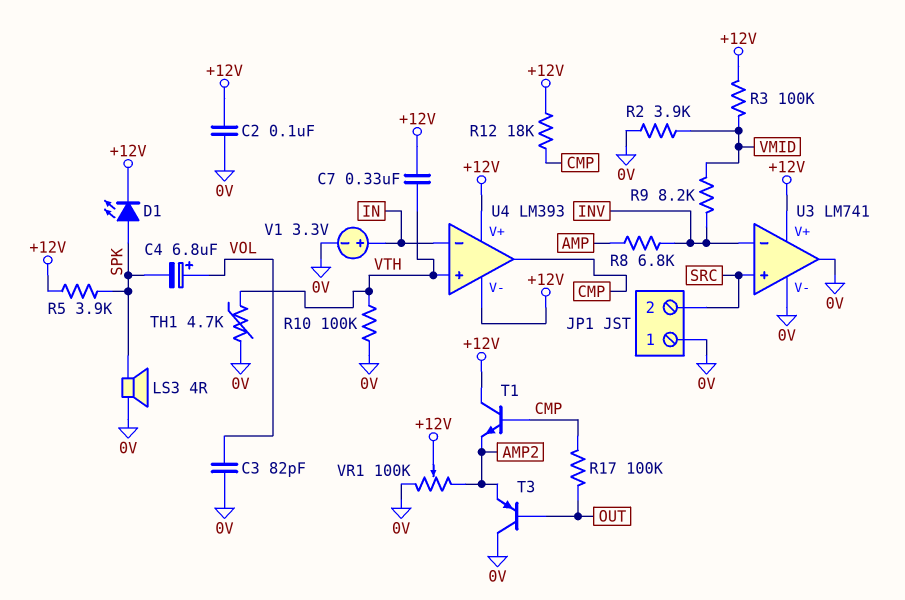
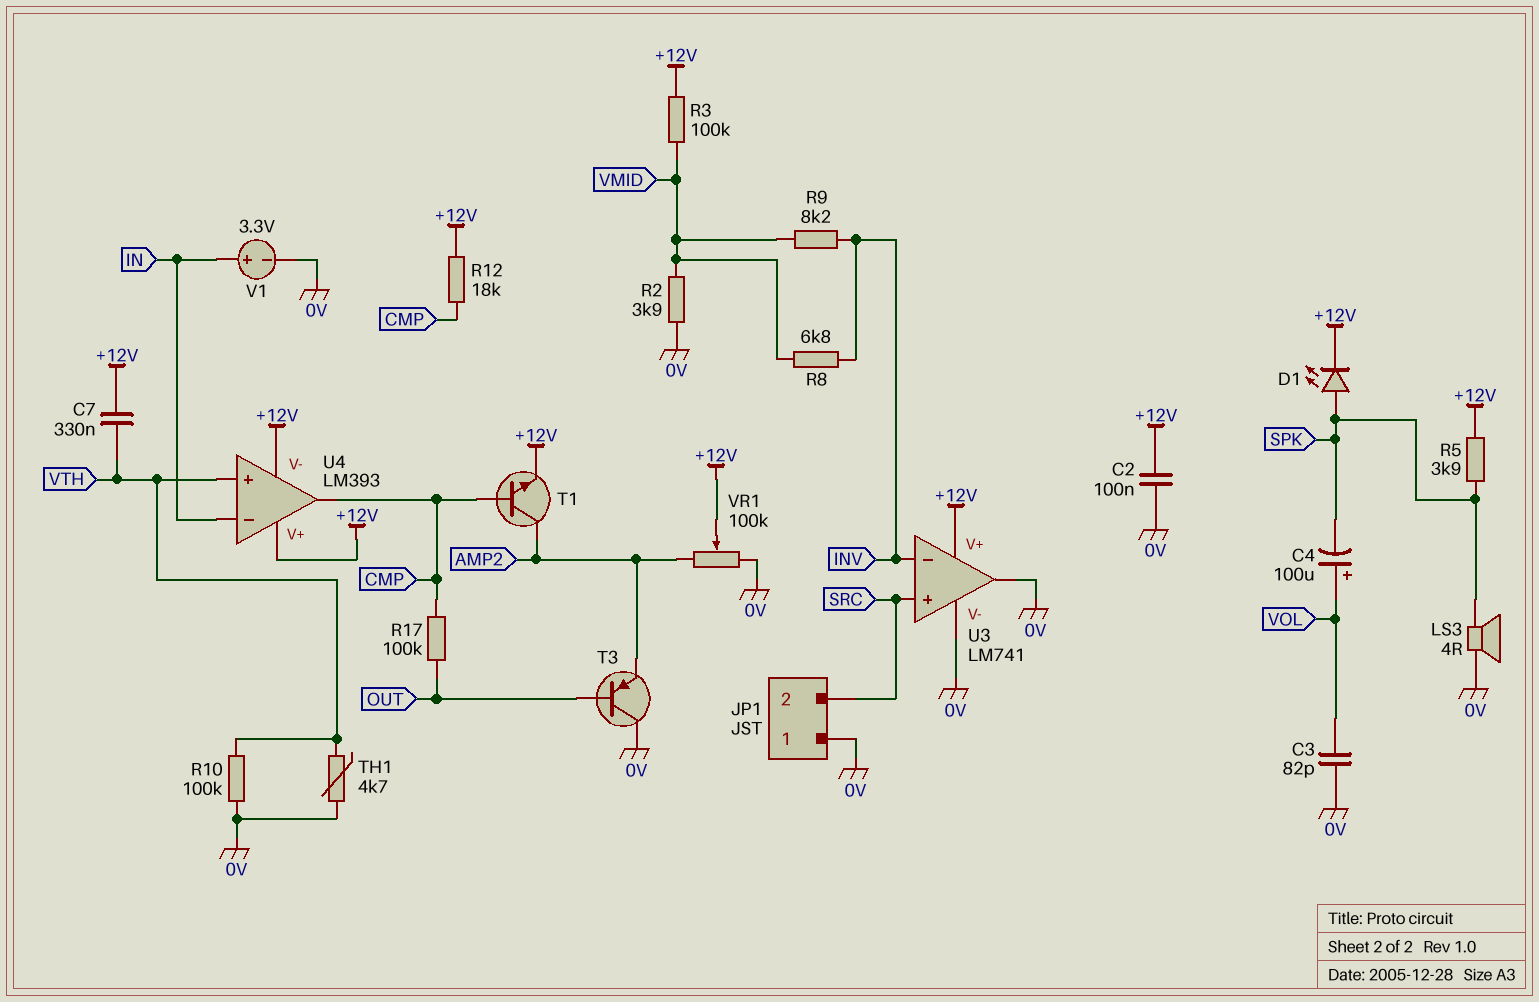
C4: 6.8uF (plus VOL, minus SPK) -> 100uF (plus VOL, minus SPK)
R8: 6.8k (AMP, INV) -> 6.8k (INV, VMID)
T1: NPN (B CMP, C +12V, E AMP2) -> NPN (B CMP, C AMP2, E +12V)

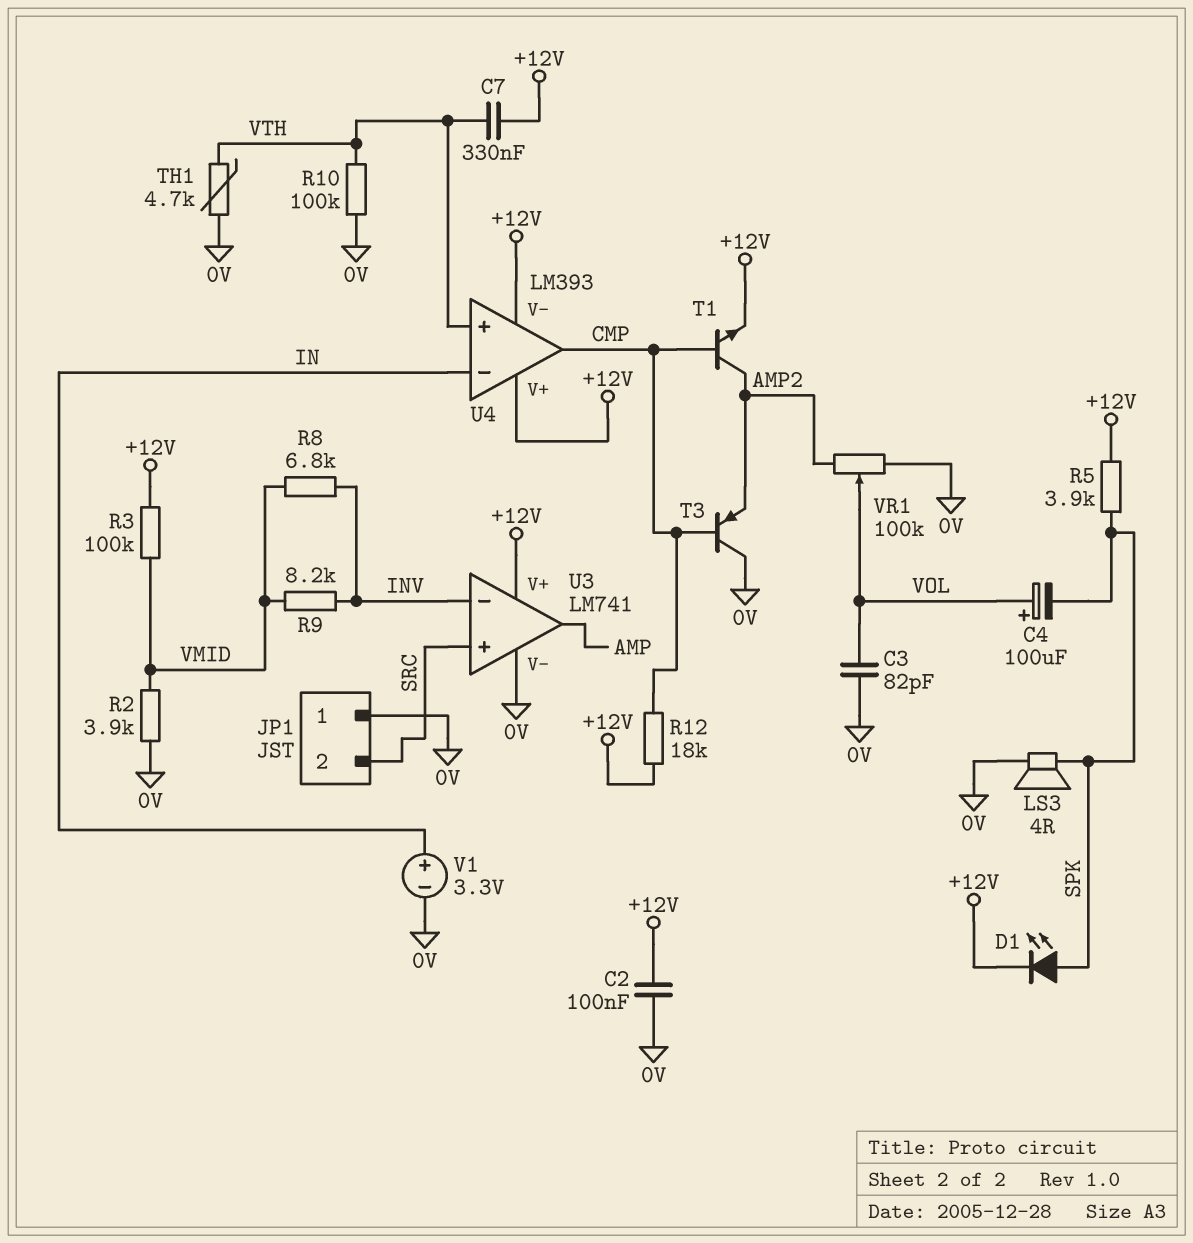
R17: 100k (CMP, OUT) -> none
T3: PNP (B OUT, C 0V, E AMP2) -> PNP (B CMP, C 0V, E AMP2)
U3 pin out: 0V -> AMP
VR1: 100k (0V, AMP2, wiper +12V) -> 100k (0V, AMP2, wiper VOL)

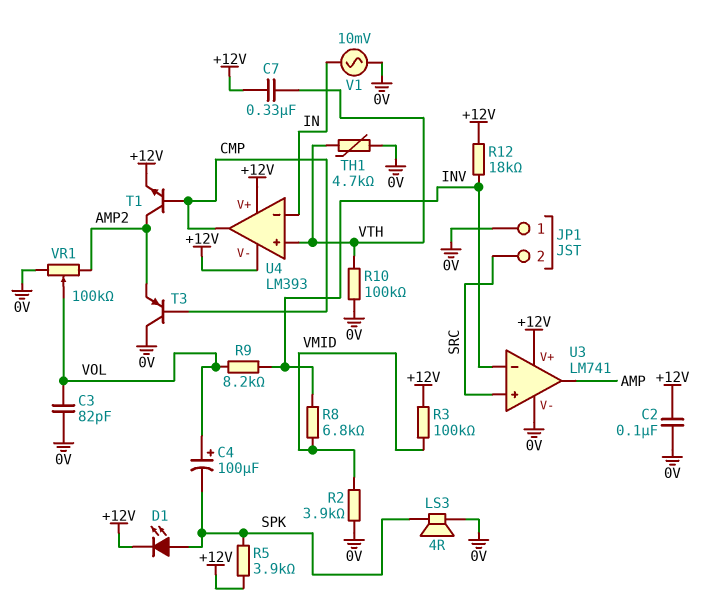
R9: 8.2k (INV, VMID) -> 8.2k (INV, VOL)
R12: 18k (+12V, CMP) -> 18k (+12V, INV)
V1: 3.3V (plus IN, minus 0V) -> AC 10mV (0V, IN)

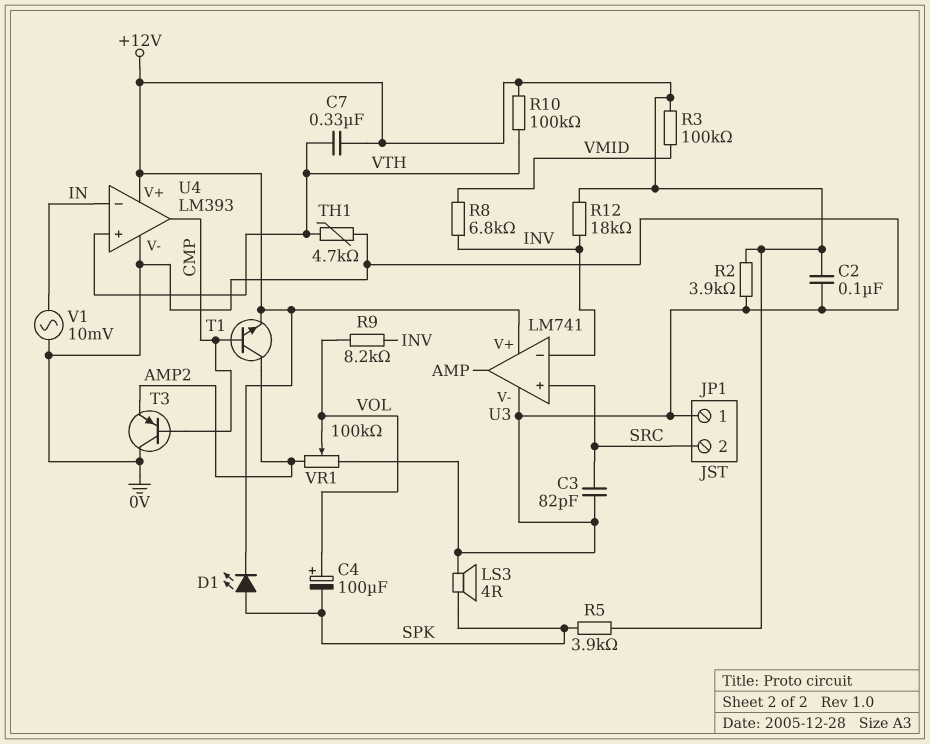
C3: 82pF (0V, VOL) -> 82pF (0V, SRC)
R2: 3.9k (0V, VMID) -> 3.9k (+12V, 0V)
R10: 100k (0V, VTH) -> 100k (+12V, VTH)
U4 pin V-: +12V -> 0V

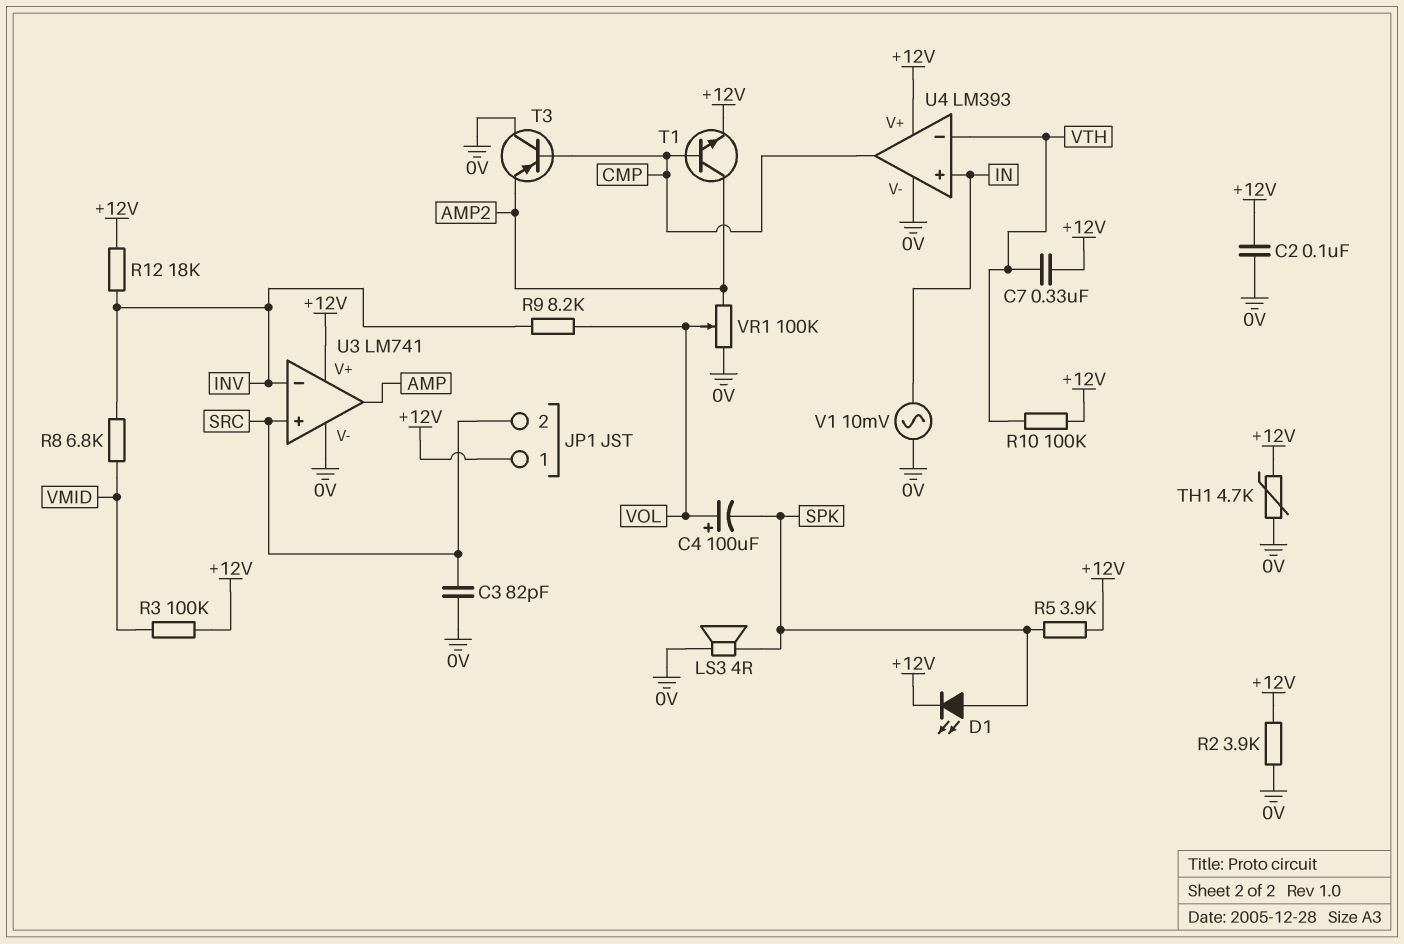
JP1 pin 1: 0V -> +12V
TH1: 4.7k (0V, VTH) -> 4.7k (+12V, 0V)
U4 pin in+: VTH -> IN
U4 pin in-: IN -> VTH

